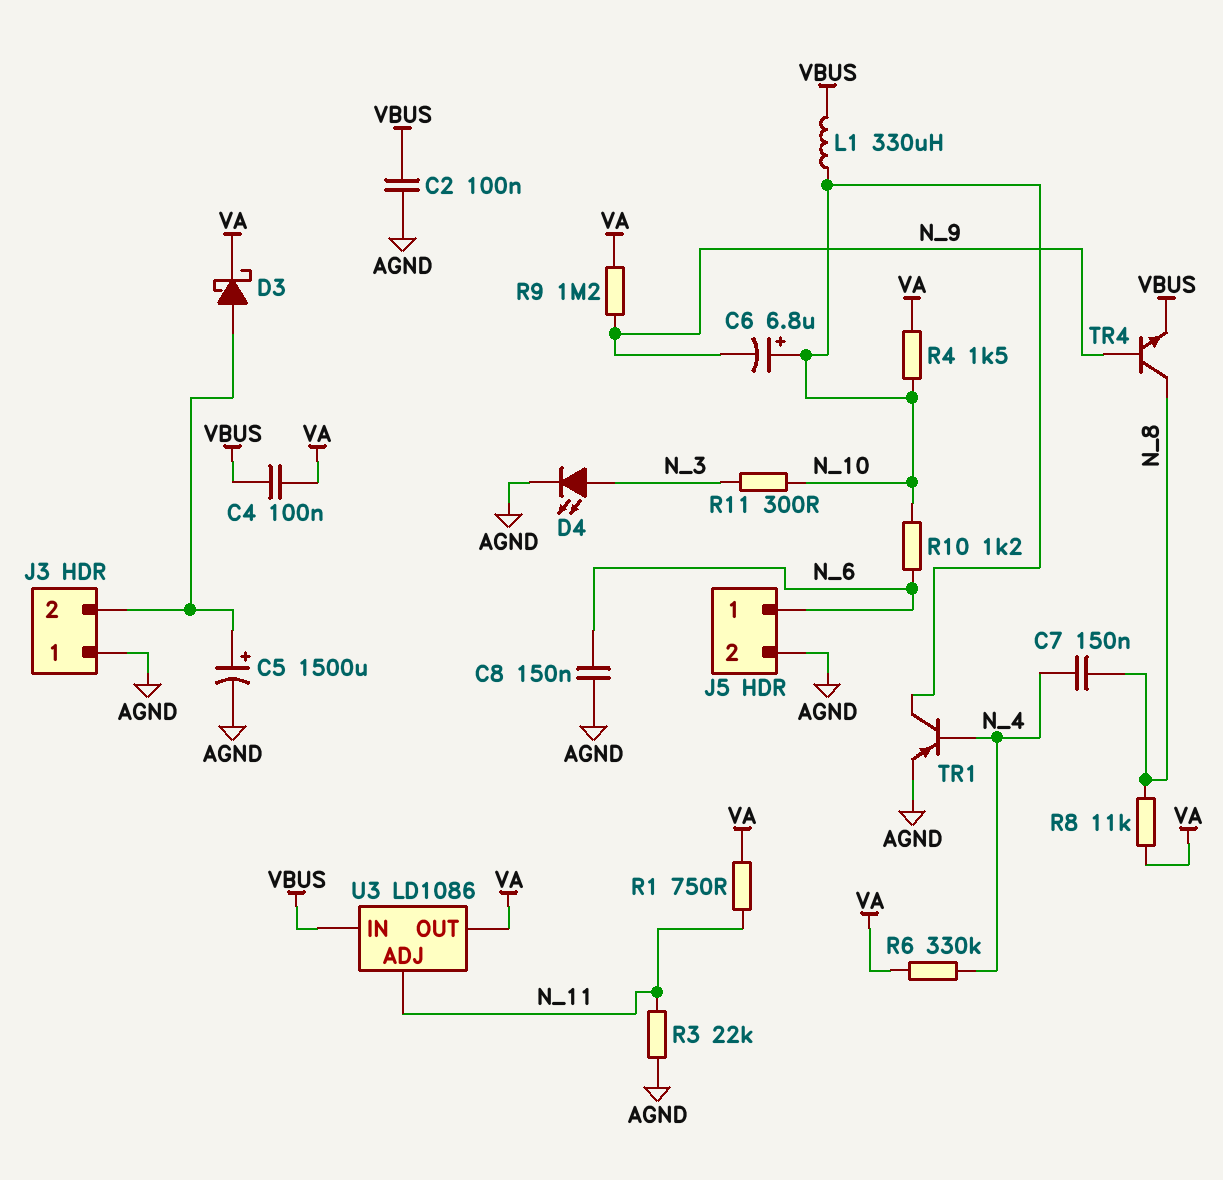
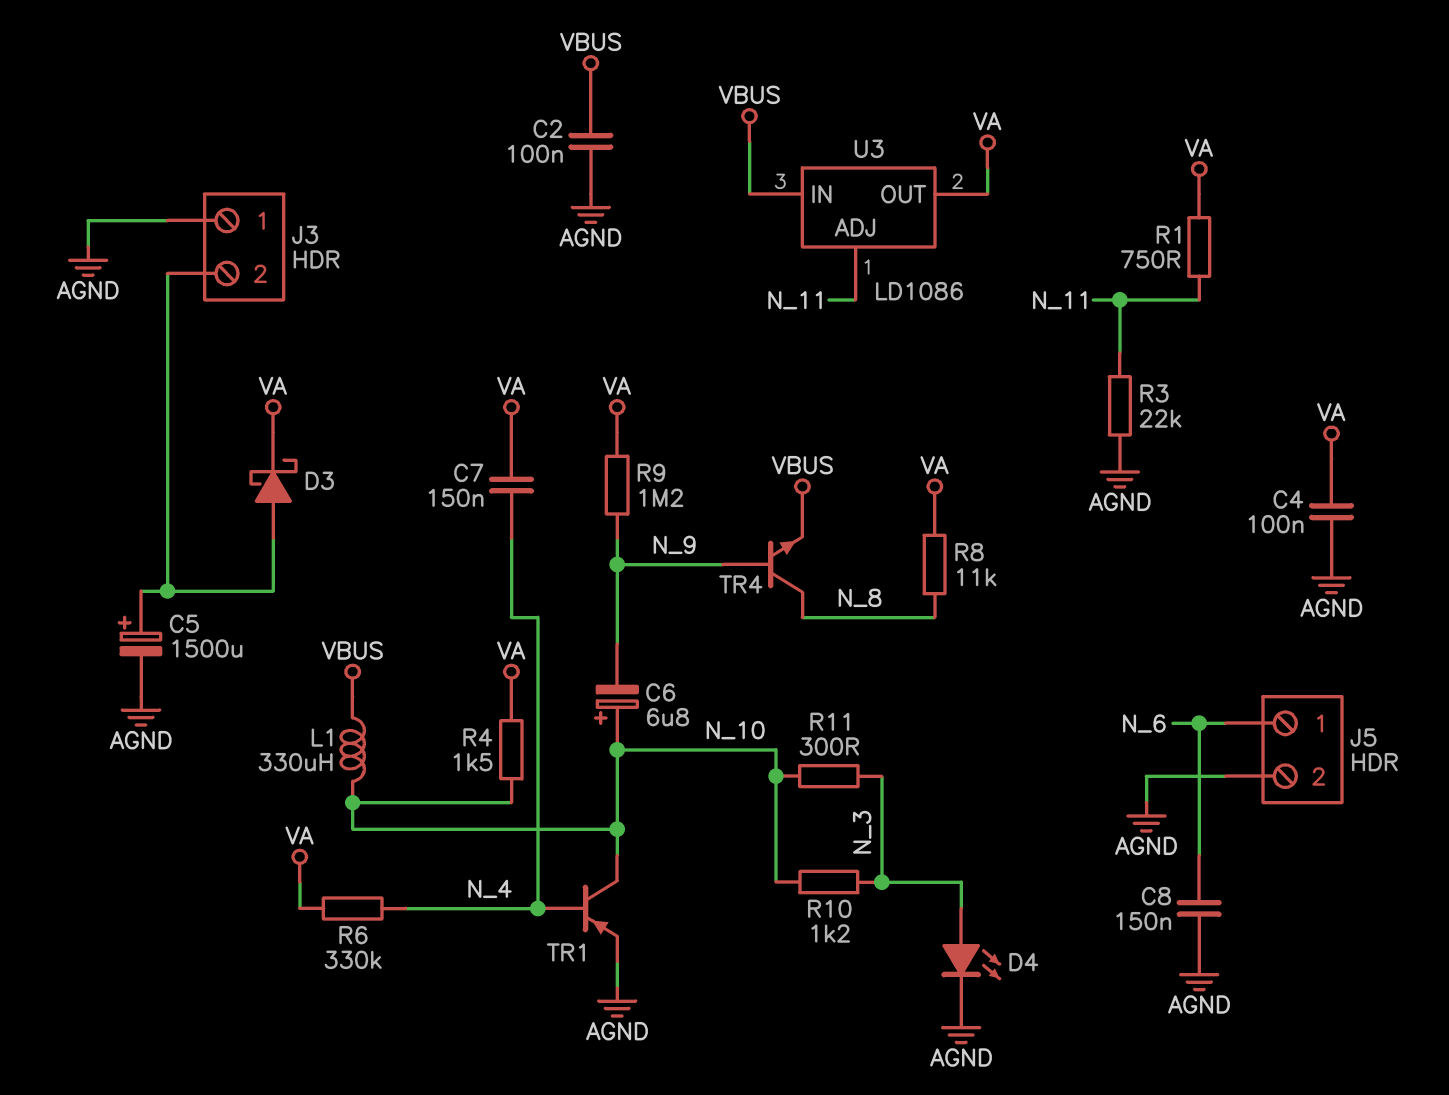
C4: 100nF (VA, VBUS) -> 100nF (AGND, VA)
C7: 150nF (N_4, N_8) -> 150nF (N_4, VA)
R10: 1.2k (N_6, N_10) -> 1.2k (N_3, N_10)

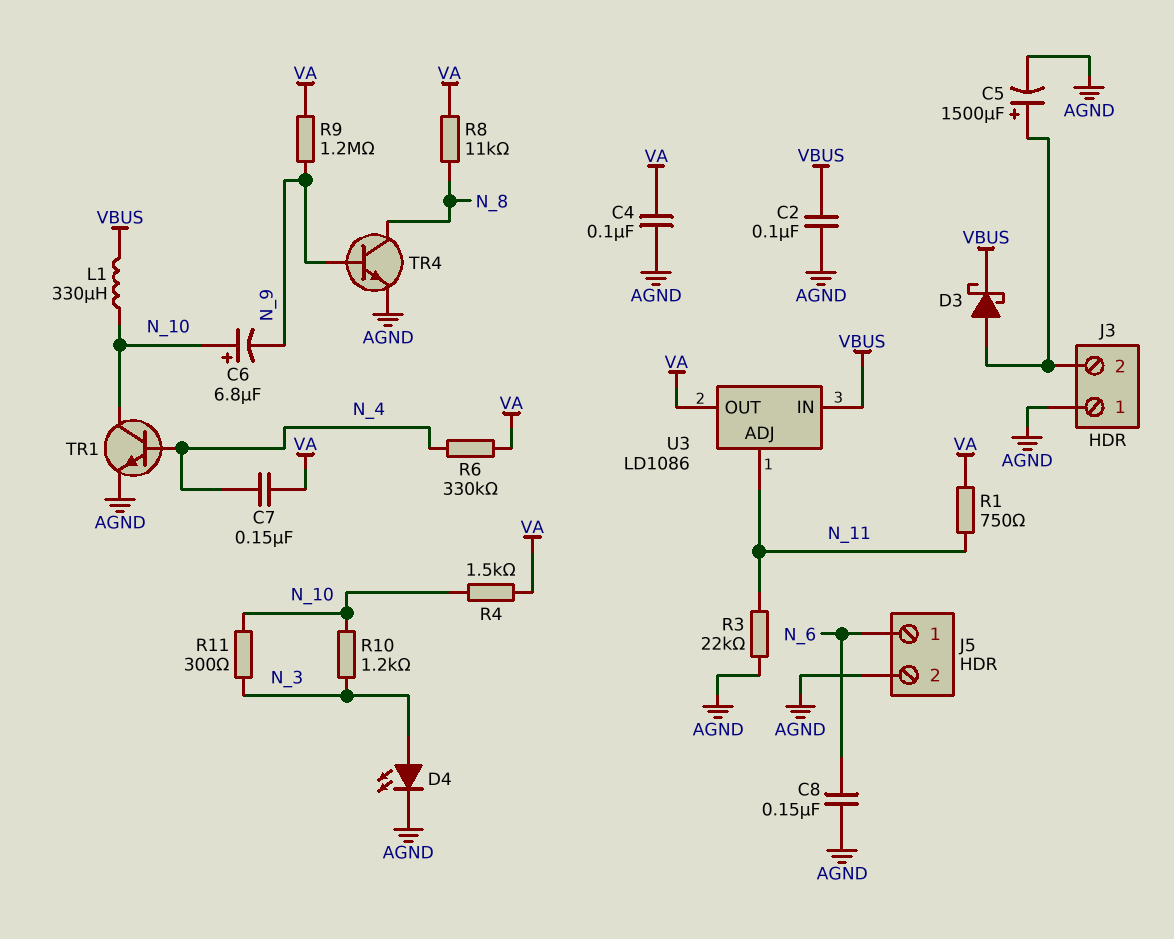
D3: schottky (A J3/2, K VA) -> schottky (A J3/2, K VBUS)
TR1: PNP (B N_4, C N_10, E AGND) -> NPN (B N_4, C N_10, E AGND)
TR4: NPN (B N_9, C N_8, E VBUS) -> NPN (B N_9, C N_8, E AGND)

